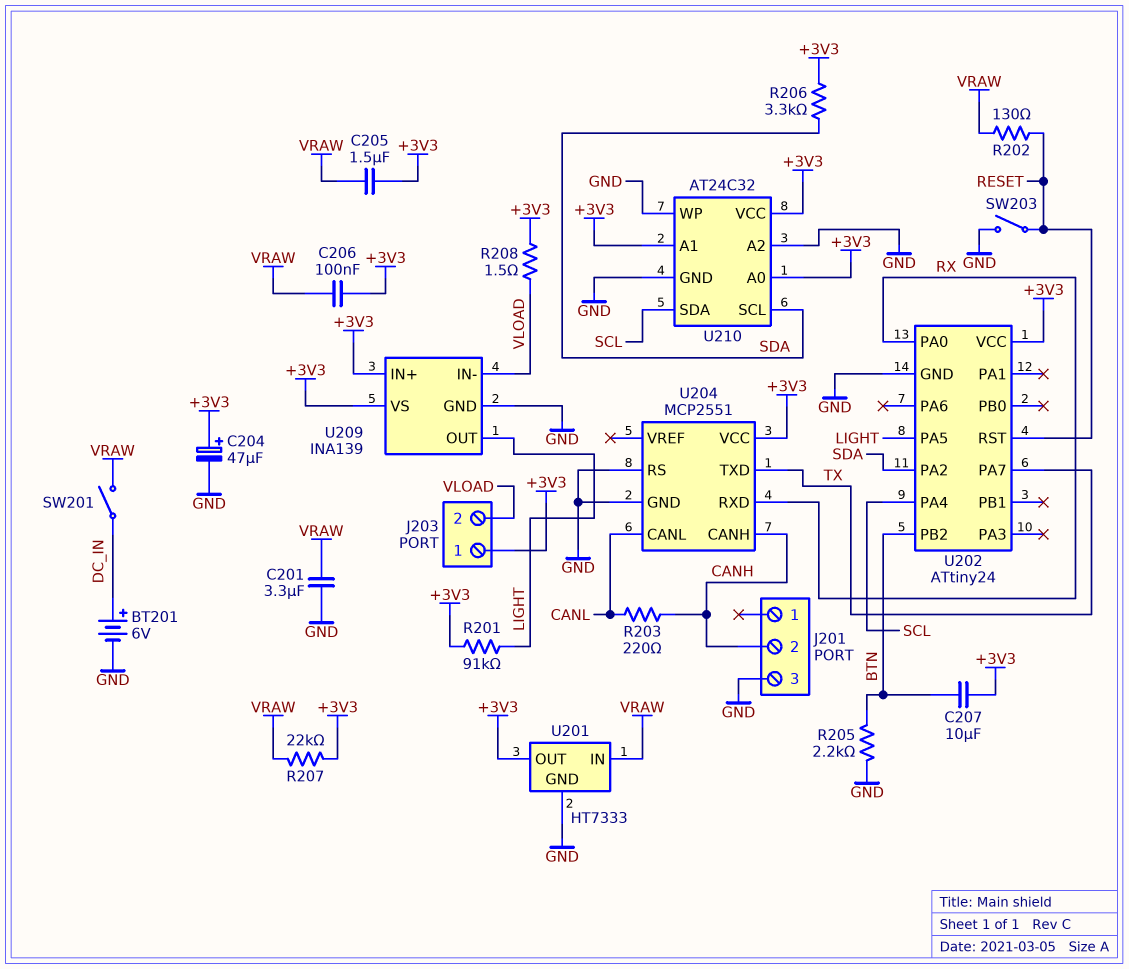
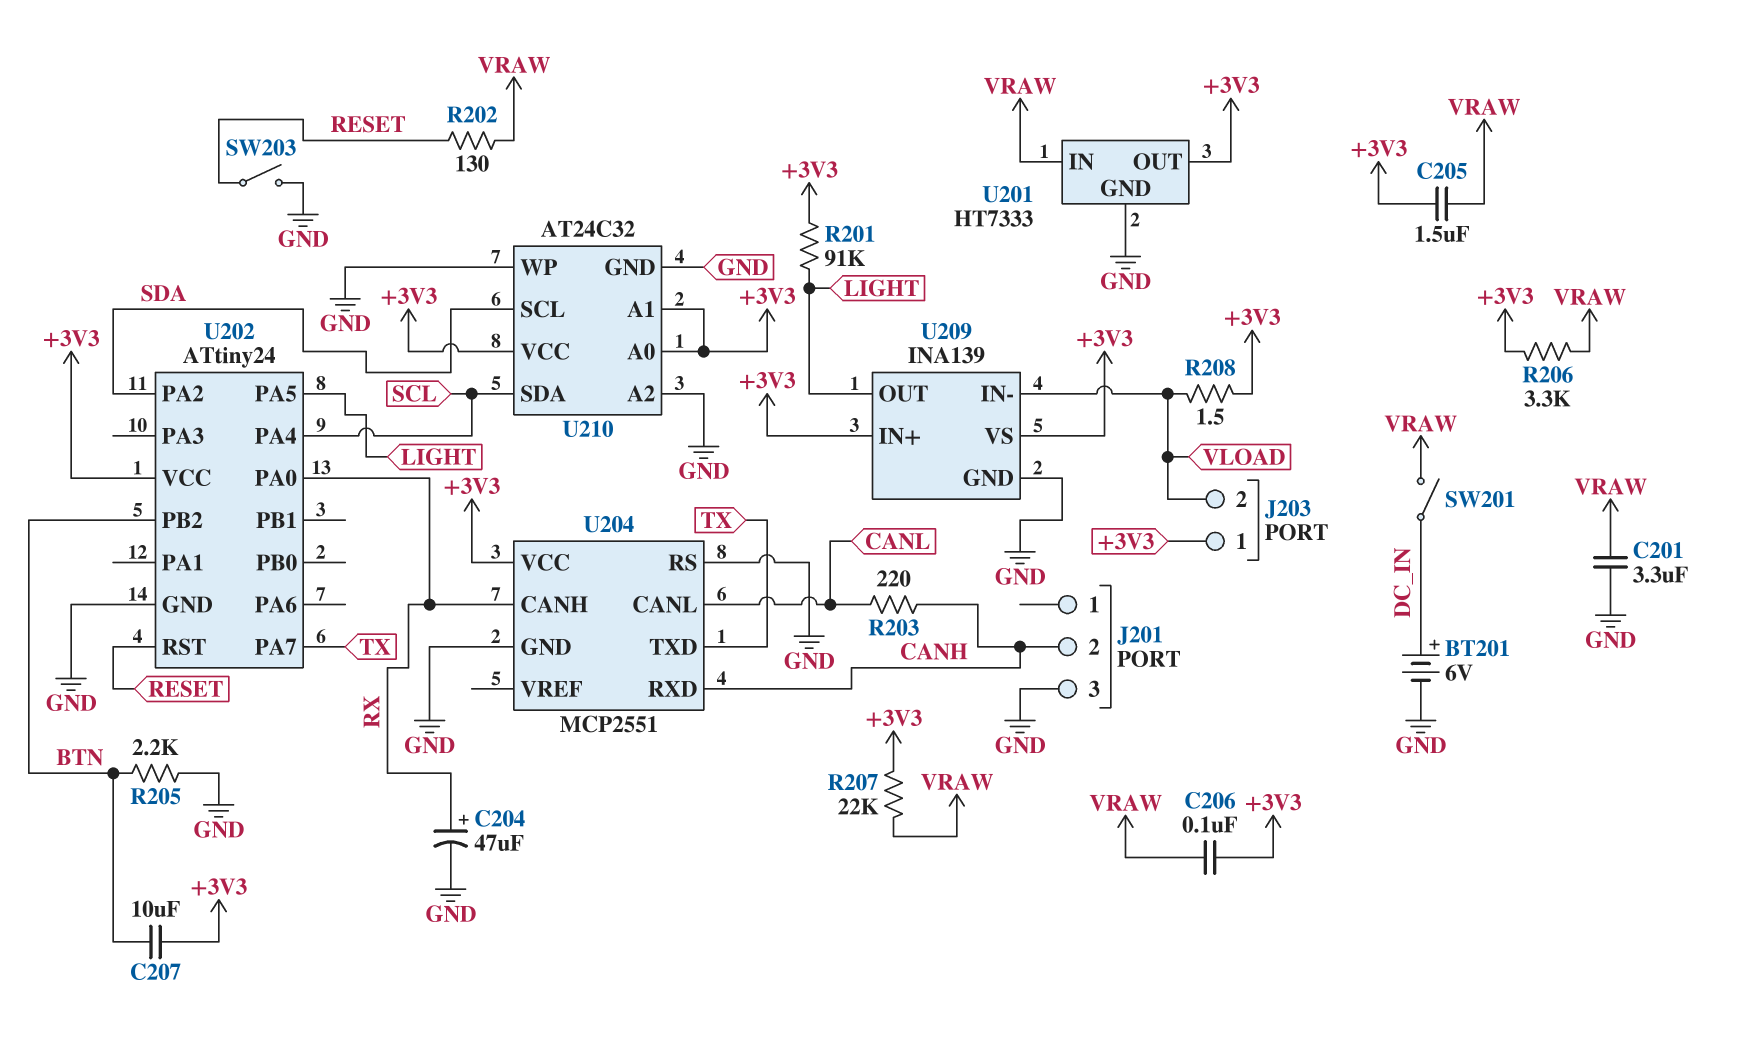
C204: 47uF (plus +3V3, minus GND) -> 47uF (plus RX, minus GND)
R206: 3.3k (+3V3, SDA) -> 3.3k (+3V3, VRAW)
U204 pin CANH: CANH -> RX
U204 pin RXD: RX -> CANH

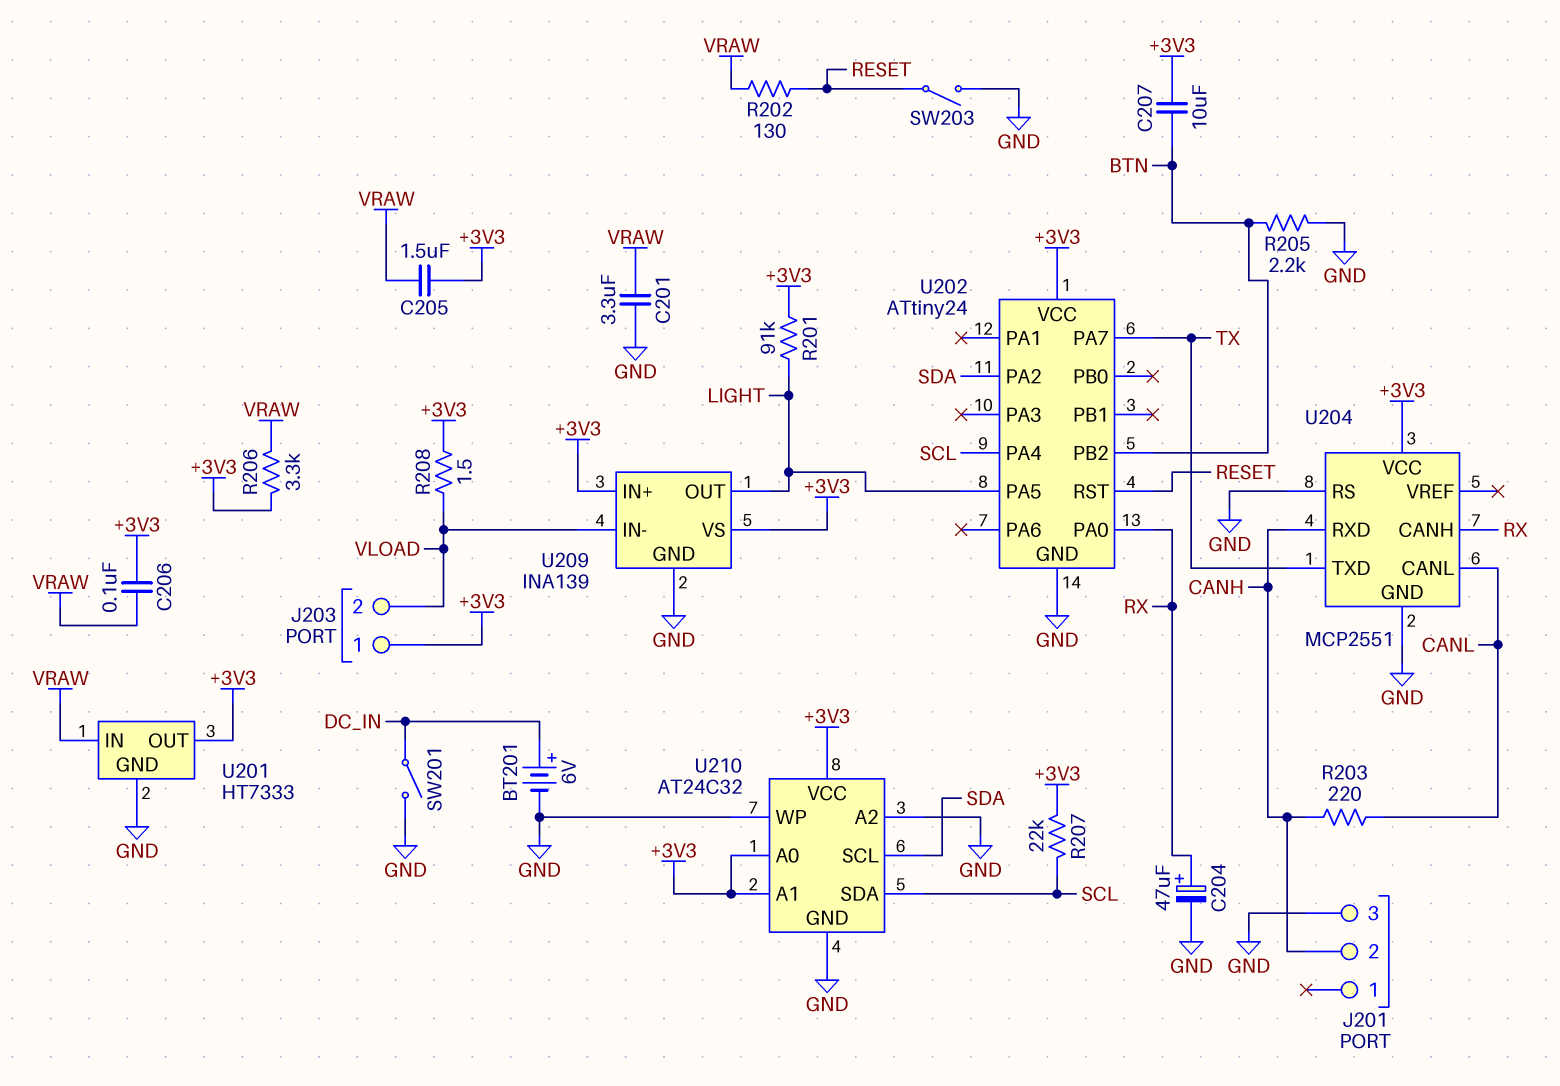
R207: 22k (+3V3, VRAW) -> 22k (+3V3, SCL)
SW201: switch (DC_IN, VRAW) -> switch (DC_IN, GND)

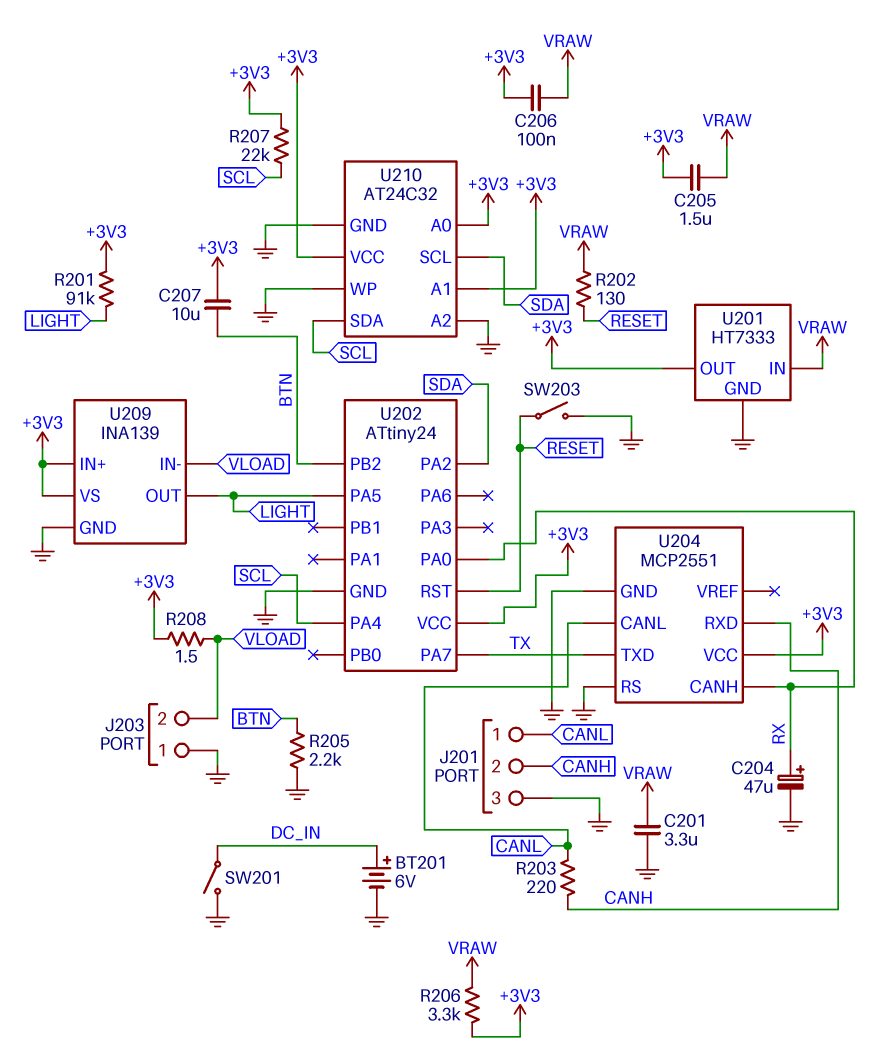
J201 pin 1: none -> CANL
J203 pin 1: +3V3 -> GND

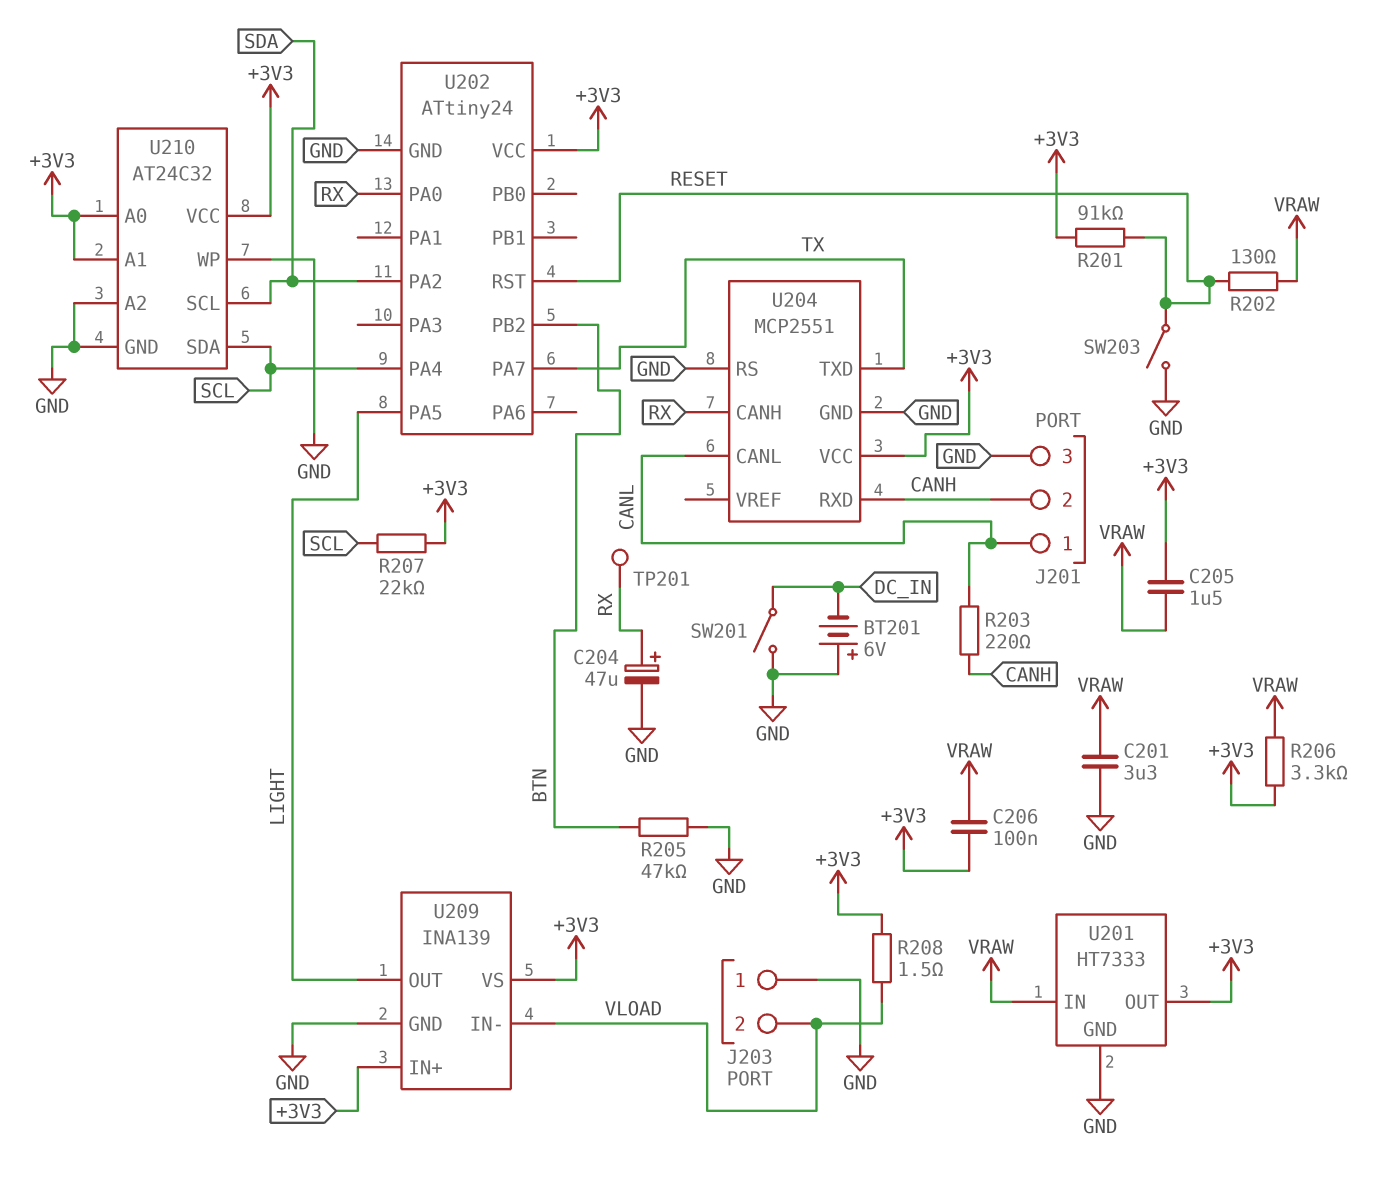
BT201: 6V (plus DC_IN, minus GND) -> 6V (plus GND, minus DC_IN)
C207: 10uF (+3V3, BTN) -> none
R201: 91k (+3V3, LIGHT) -> 91k (+3V3, RESET)
R205: 2.2k (BTN, GND) -> 47k (BTN, GND)
TP201: none -> test point (RX)

